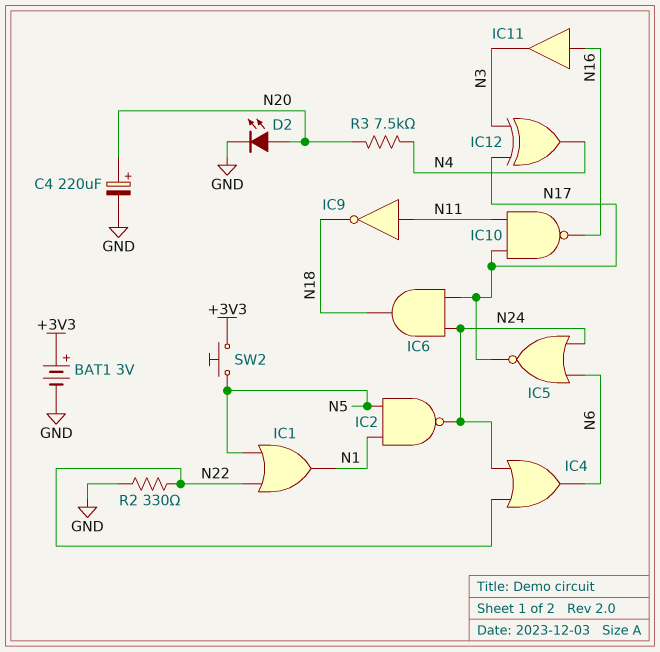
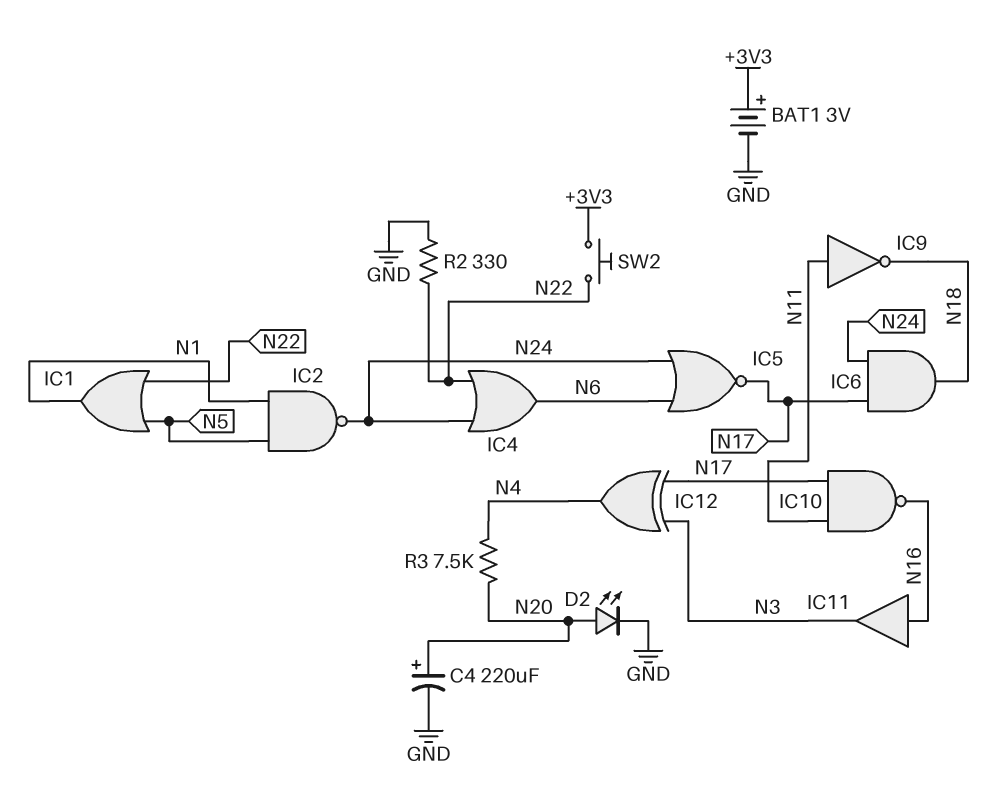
SW2: button (+3V3, N5) -> button (+3V3, N22)

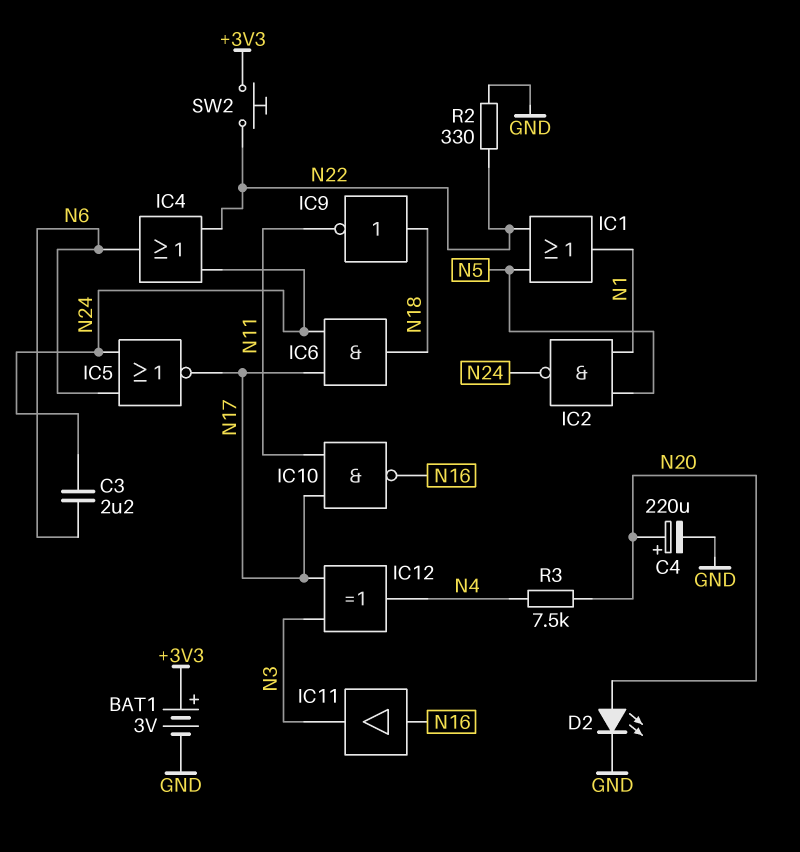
C3: none -> 2.2uF (N6, N24)
IC9: NOT (in N11, out N18) -> NOT (in N18, out N11)

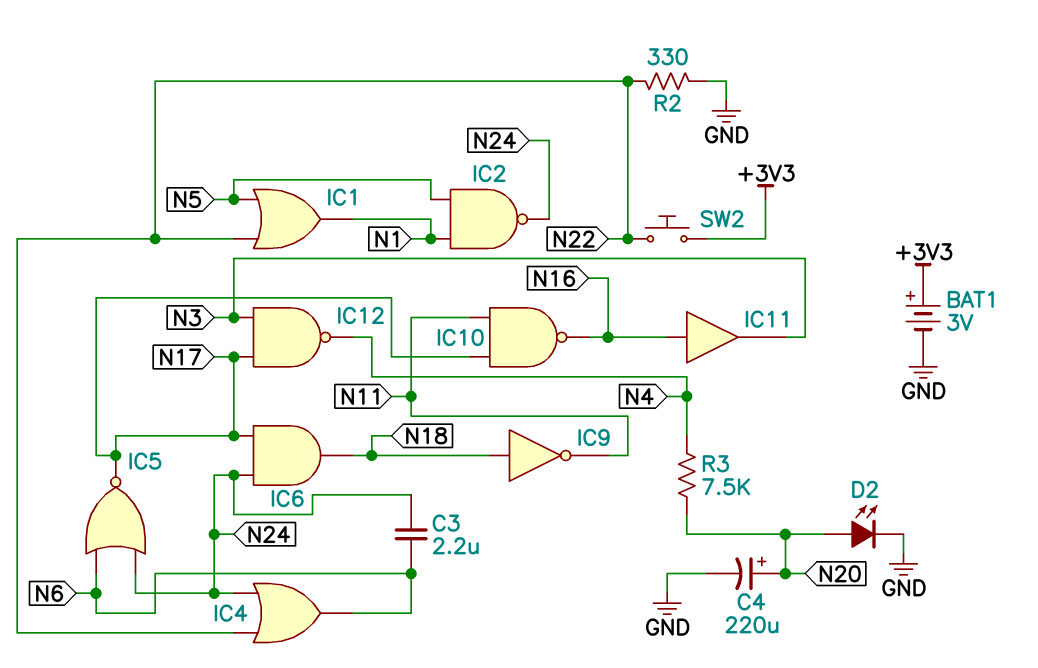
IC12: XOR (in N3, in N17, out N4) -> NAND (in N3, in N17, out N4)

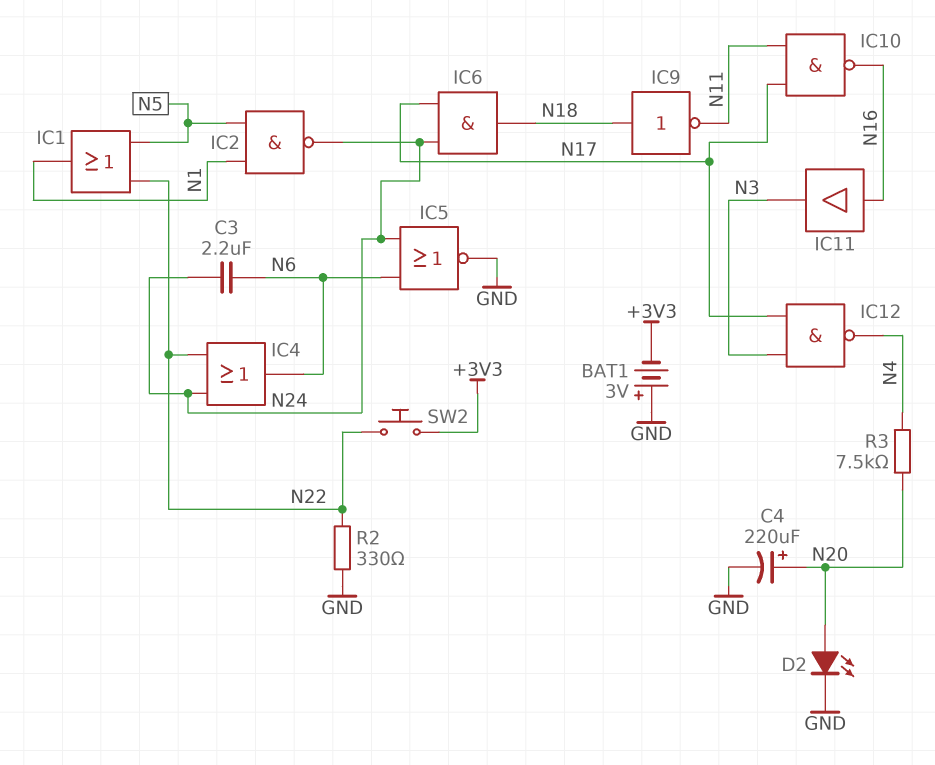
BAT1: 3V (plus +3V3, minus GND) -> 3V (plus GND, minus +3V3)
IC5: NOR (in N6, in N24, out N17) -> NOR (in N6, in N24, out GND)

